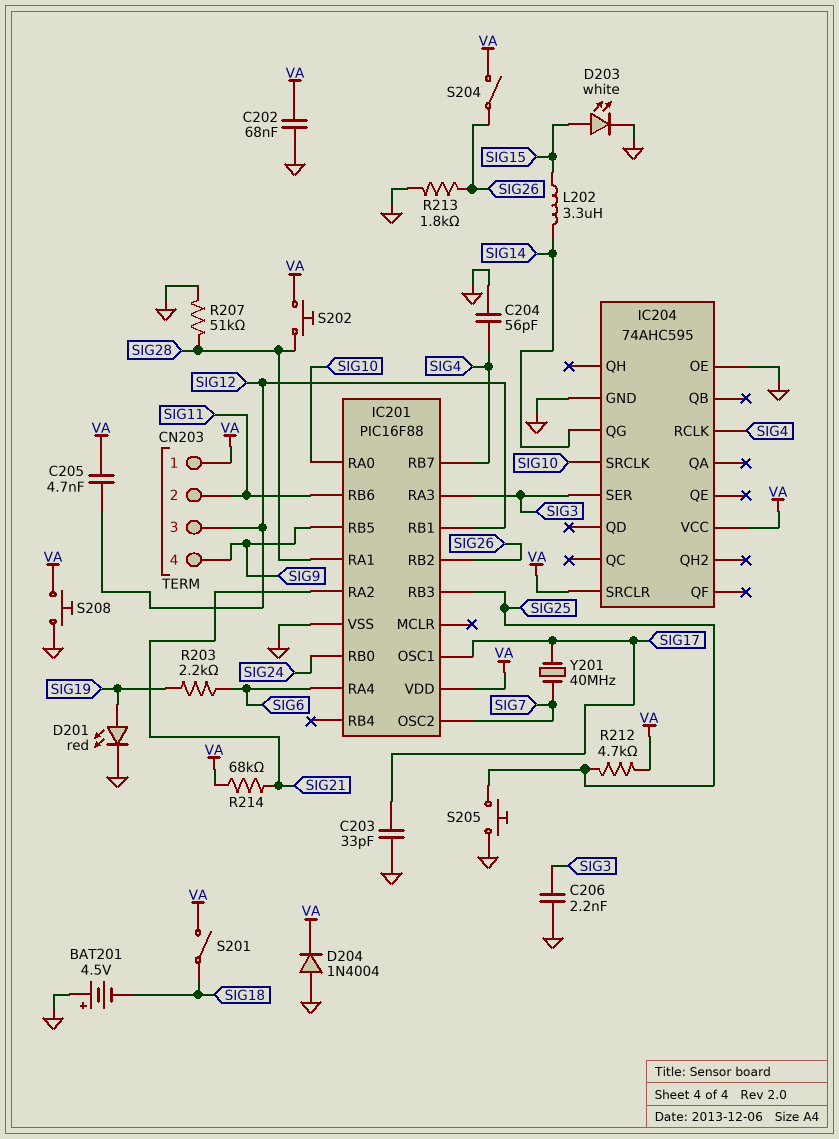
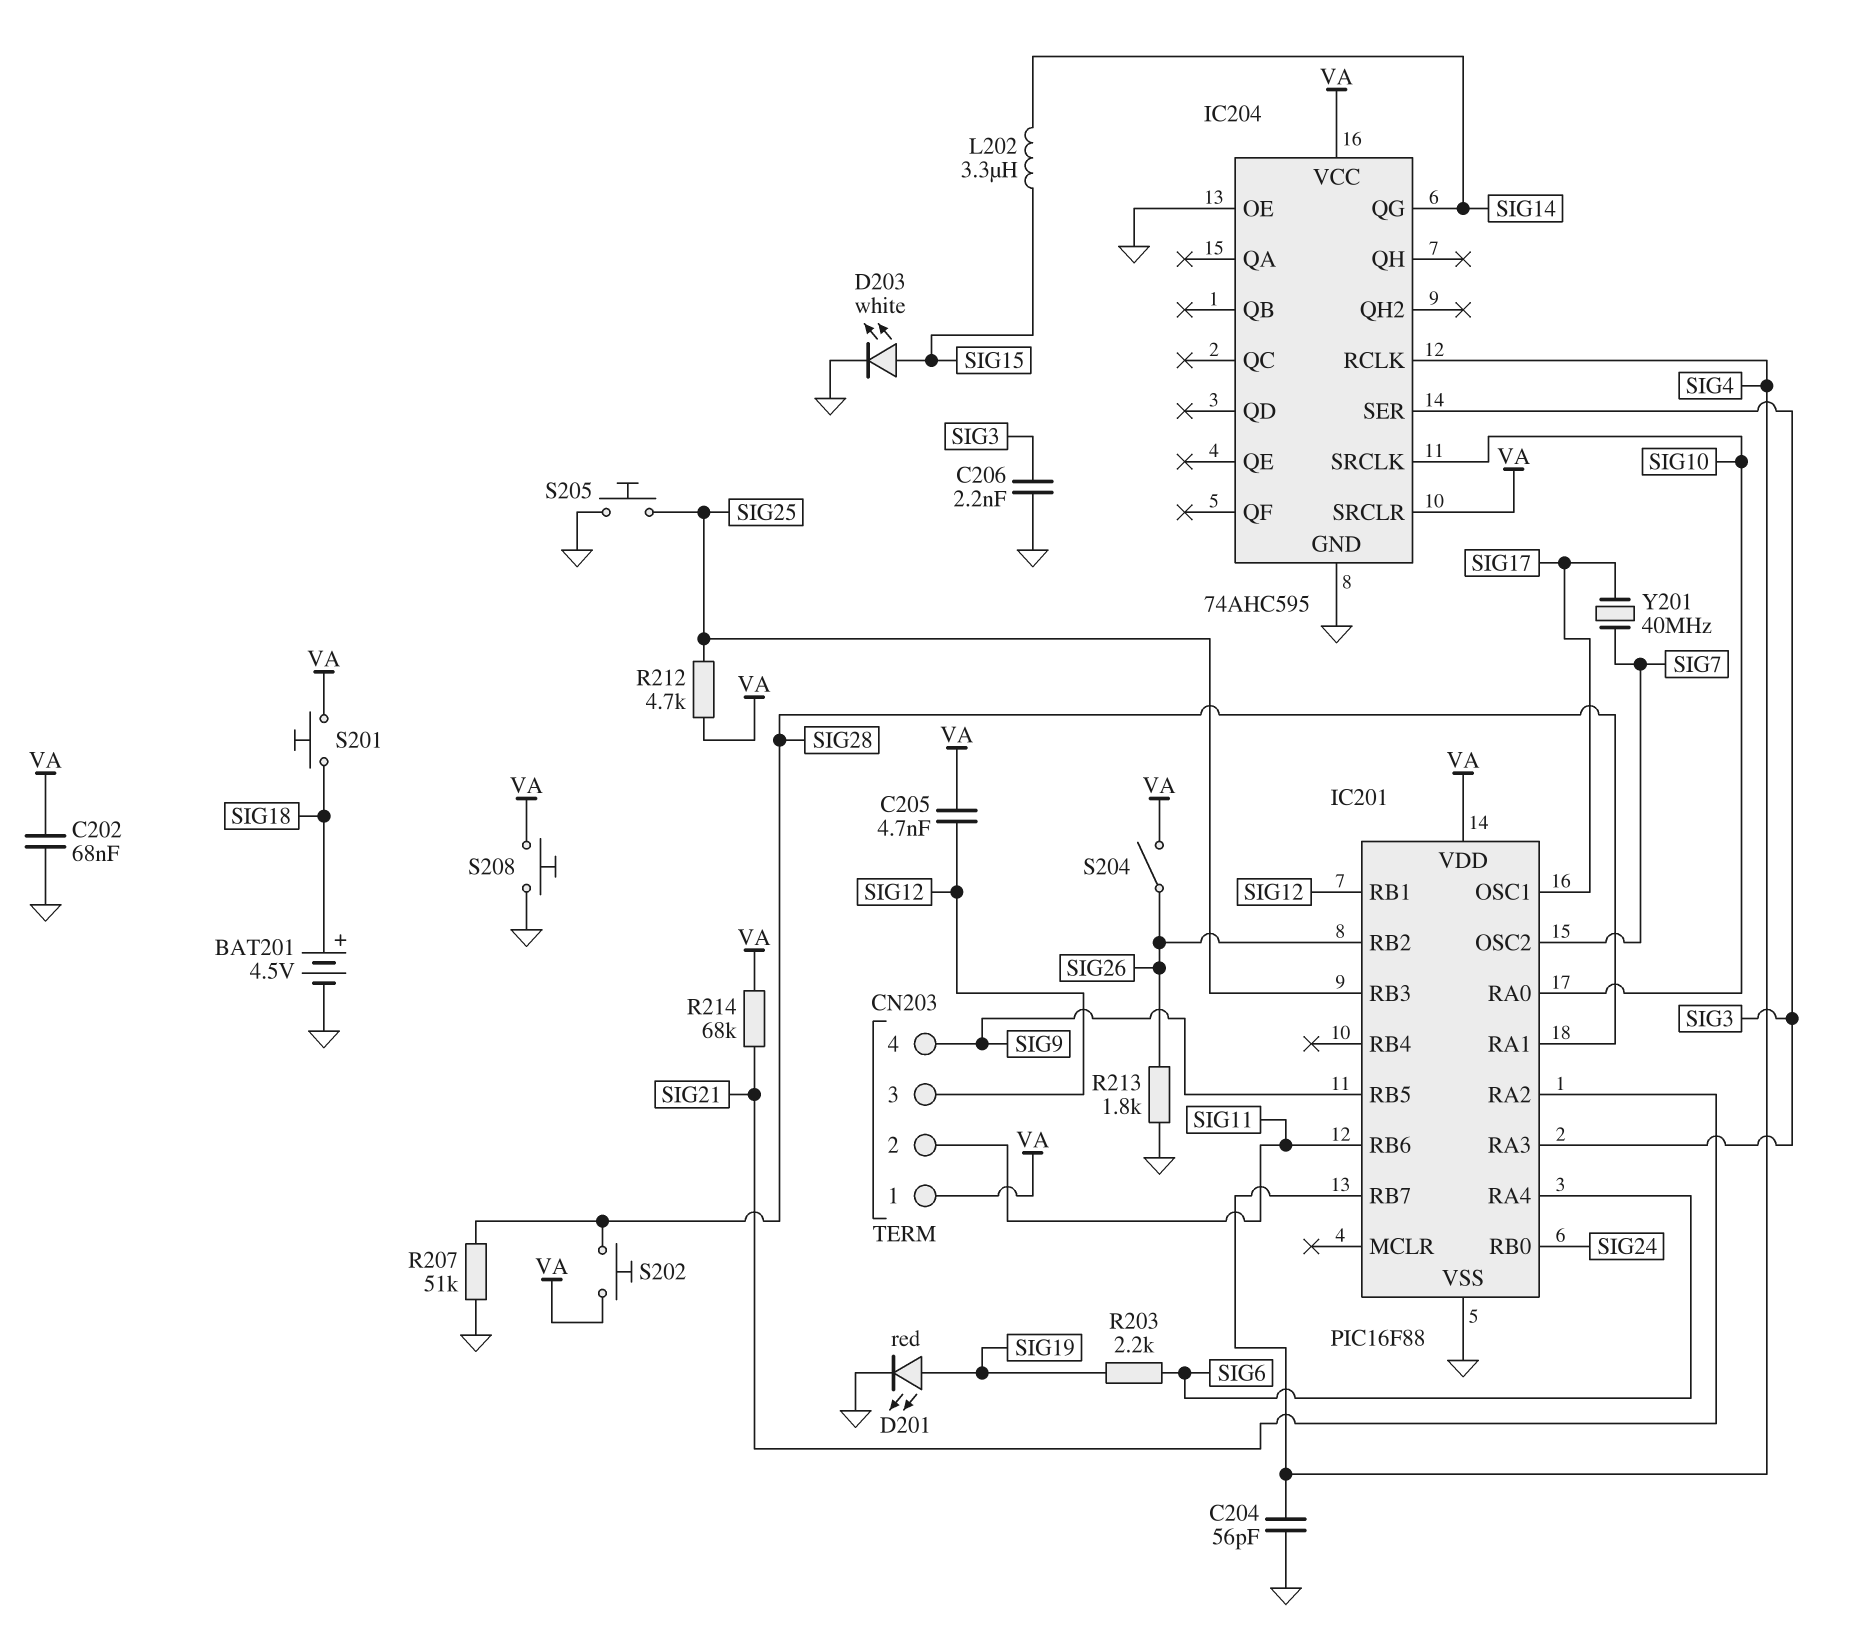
BAT201: 4.5V (plus GND, minus SIG18) -> 4.5V (plus SIG18, minus GND)
C203: 33pF (GND, SIG17) -> none
D204: diode 1N4004 (A GND, K VA) -> none
S201: switch (SIG18, VA) -> button (SIG18, VA)

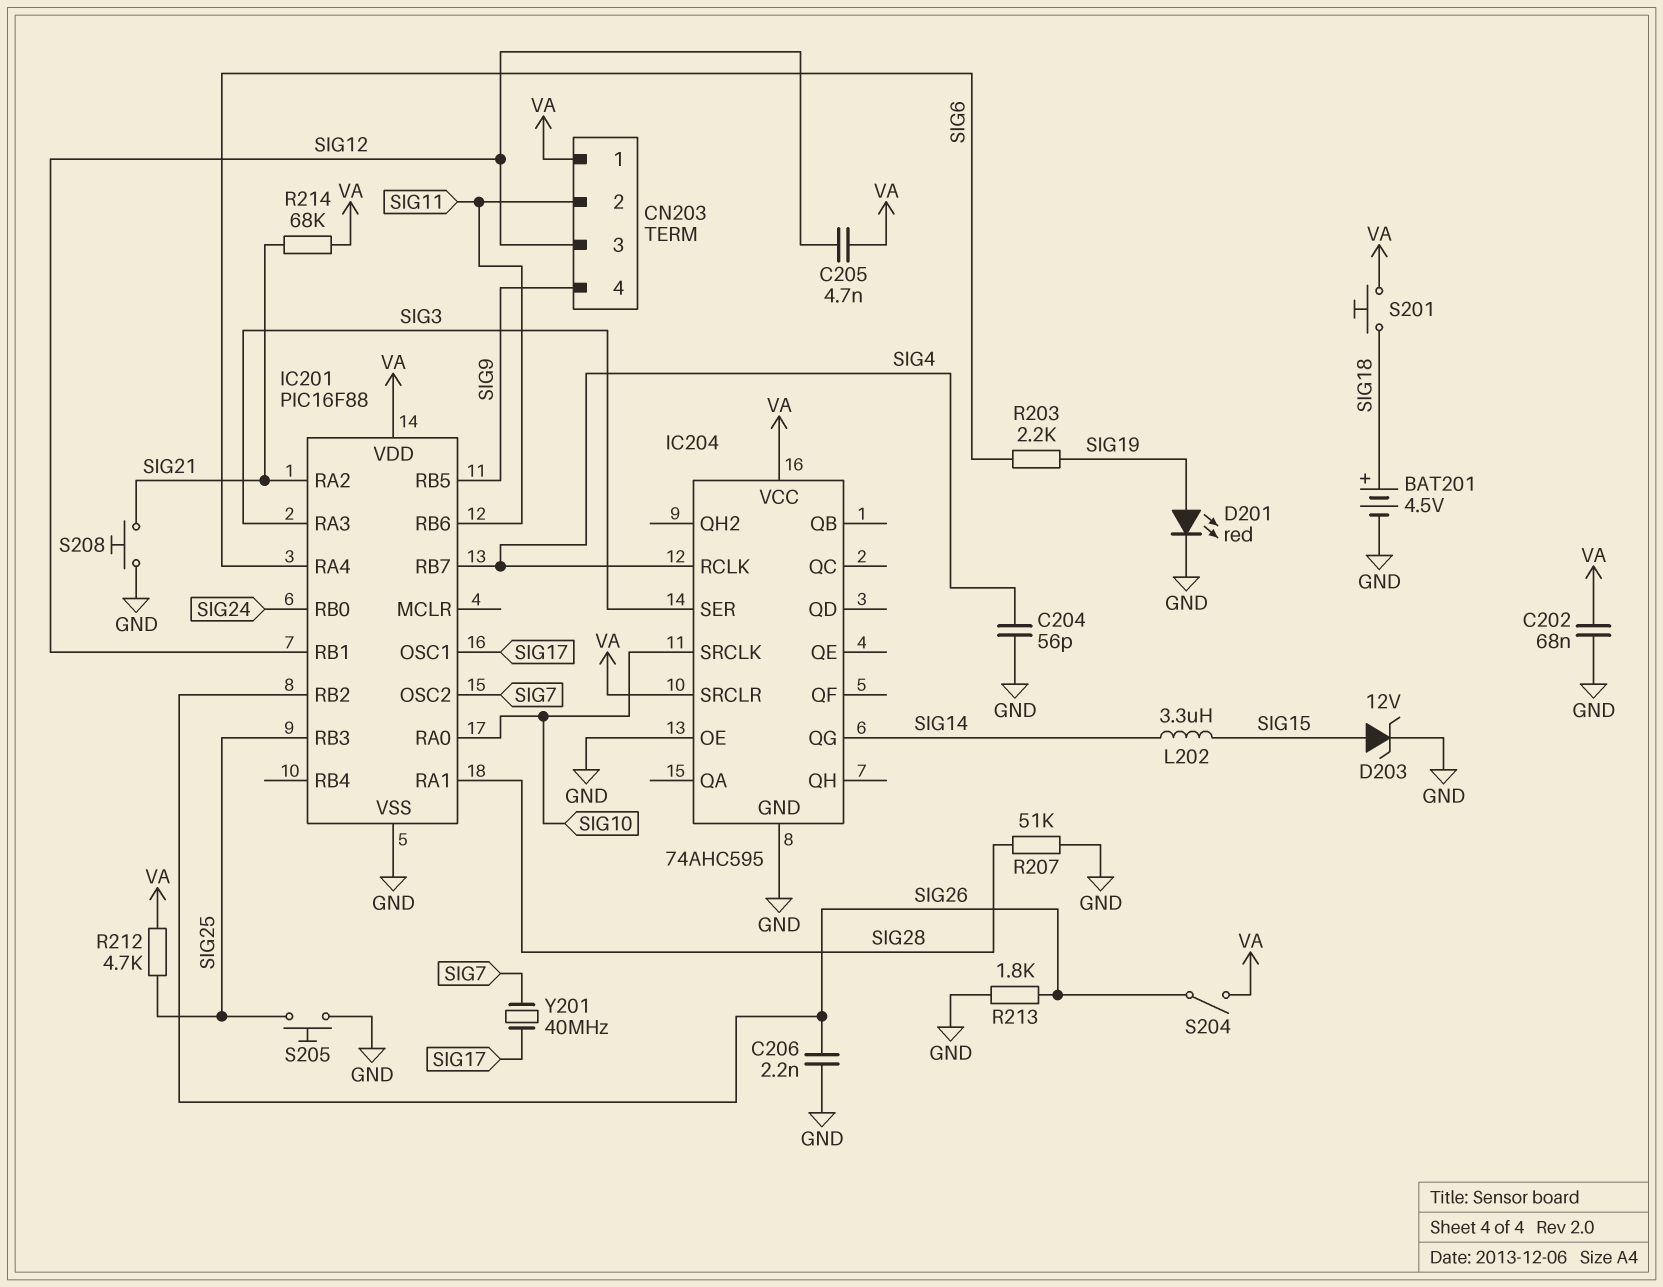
C206: 2.2nF (GND, SIG3) -> 2.2nF (GND, SIG26)
D203: LED white (A SIG15, K GND) -> zener 12V (A SIG15, K GND)
S202: button (SIG28, VA) -> none
S208: button (GND, VA) -> button (GND, SIG21)

